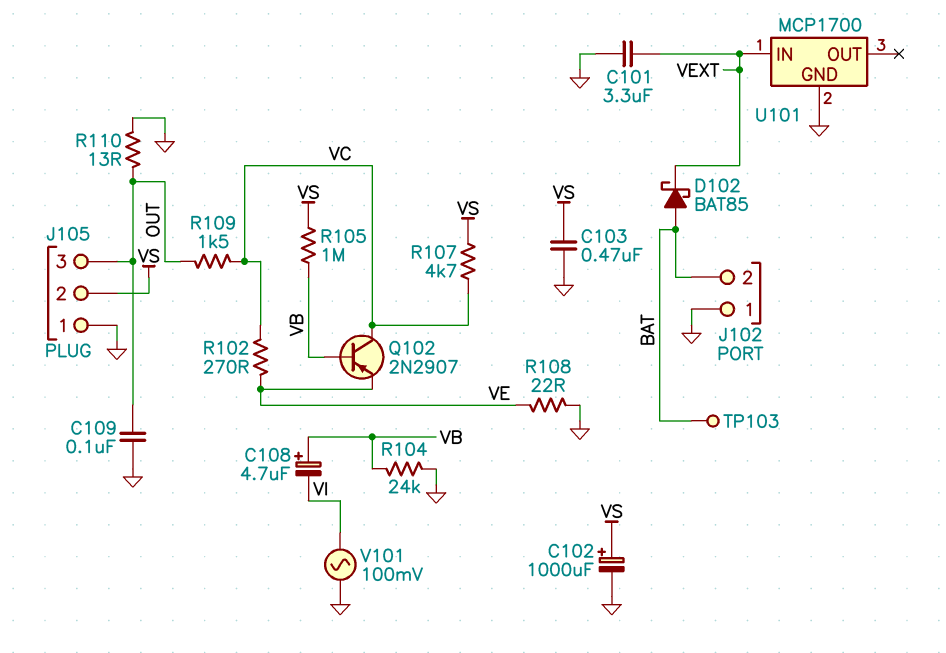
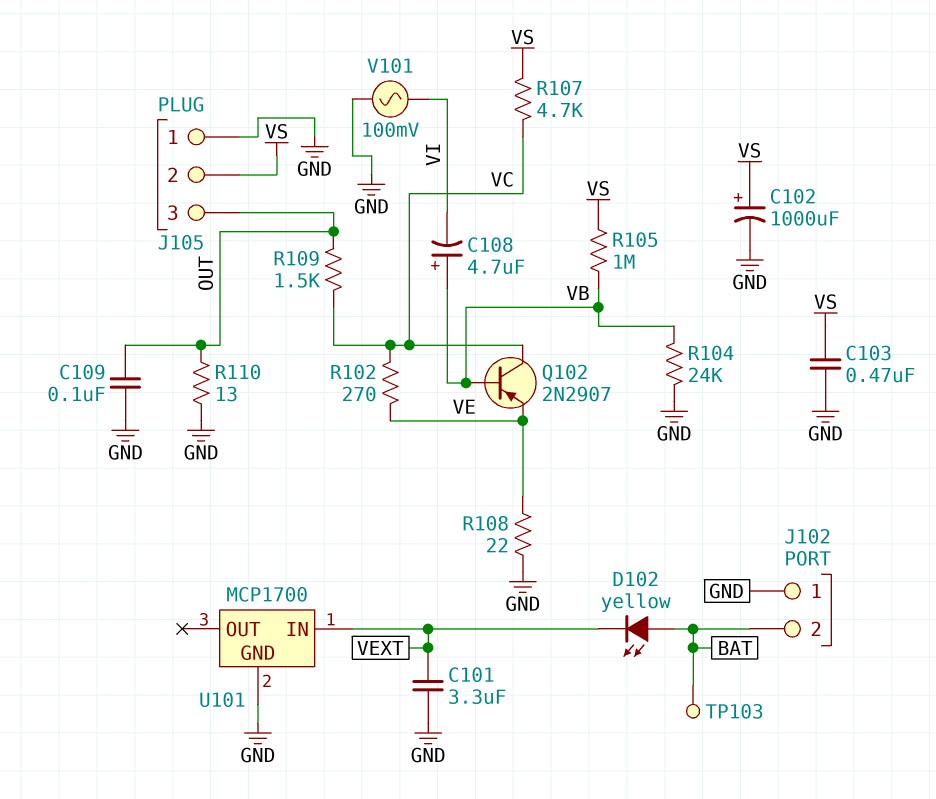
D102: schottky BAT85 (A BAT, K VEXT) -> LED yellow (A BAT, K VEXT)

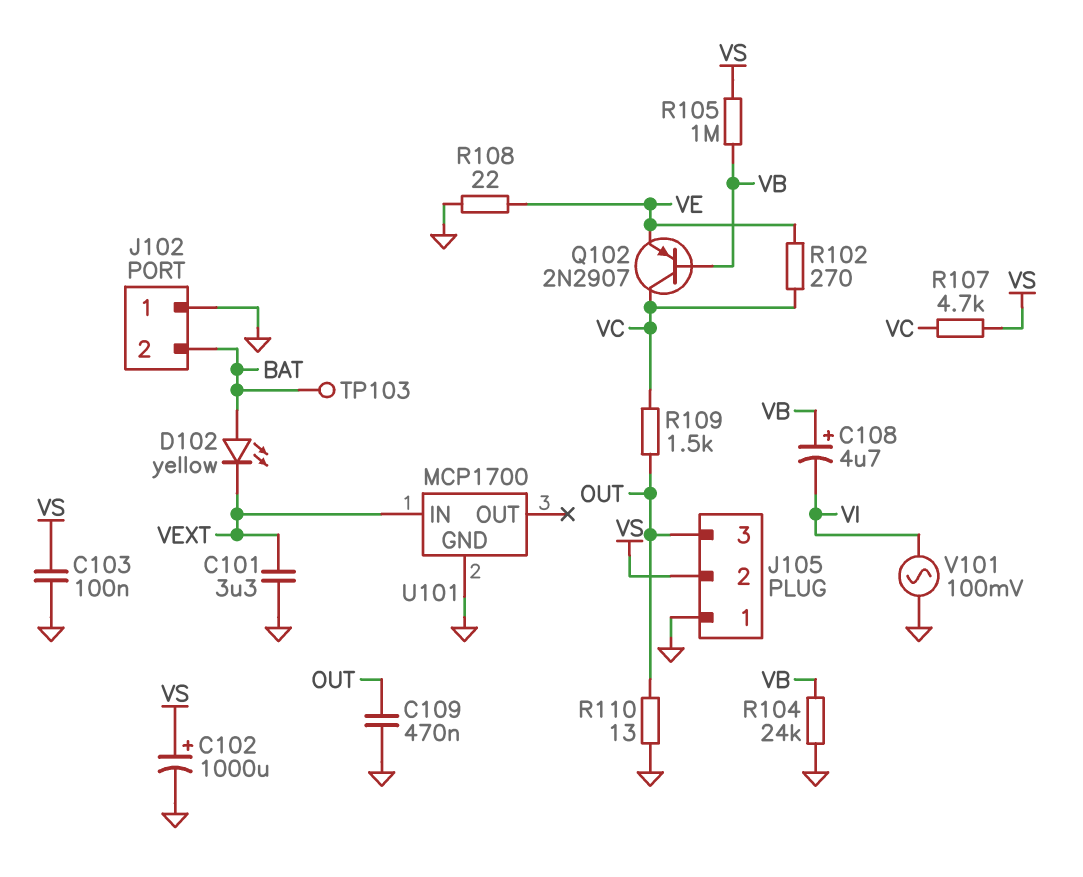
C103: 470nF (GND, VS) -> 100nF (GND, VS)
C109: 100nF (GND, OUT) -> 470nF (GND, OUT)

